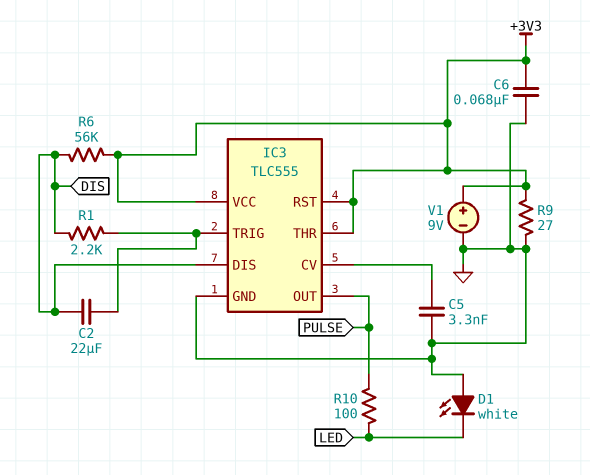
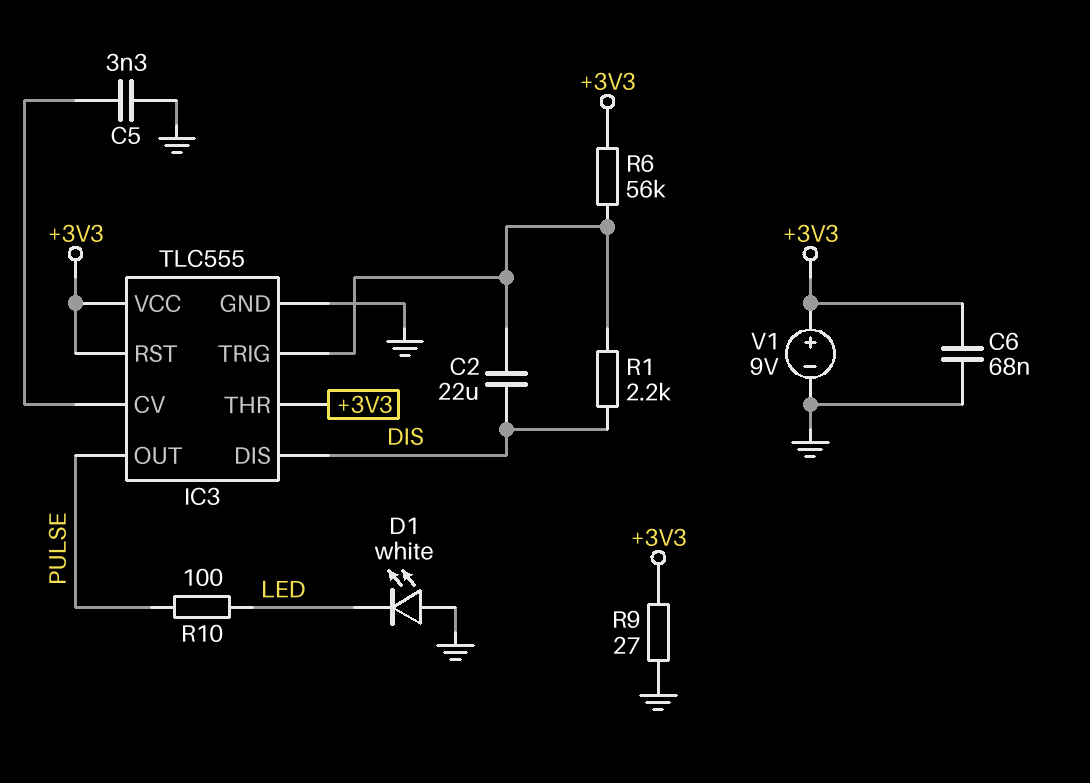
R6: 56k (+3V3, DIS) -> 56k (+3V3, IC3/TRIG)

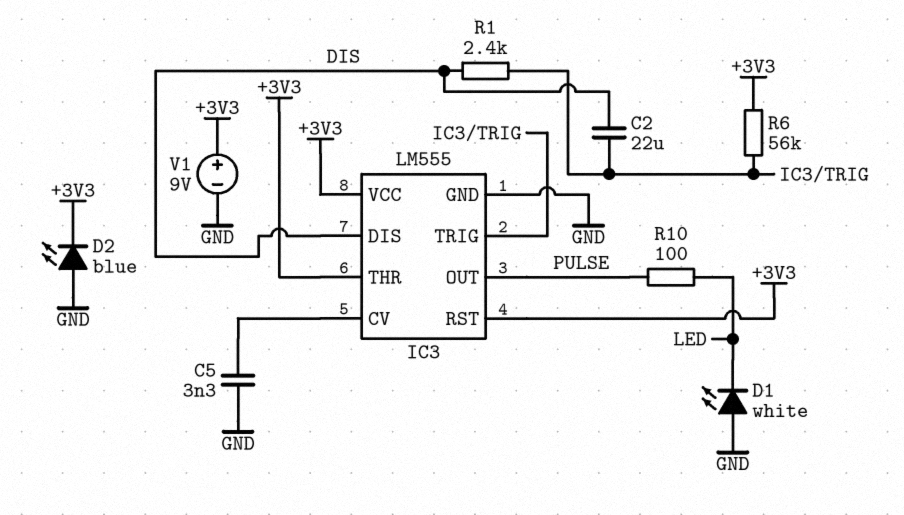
C6: 68nF (+3V3, GND) -> none
D2: none -> LED blue (A GND, K +3V3)
IC3: TLC555 -> LM555
R1: 2.2k (DIS, IC3/TRIG) -> 2.4k (DIS, IC3/TRIG)
R9: 27 (+3V3, GND) -> none

